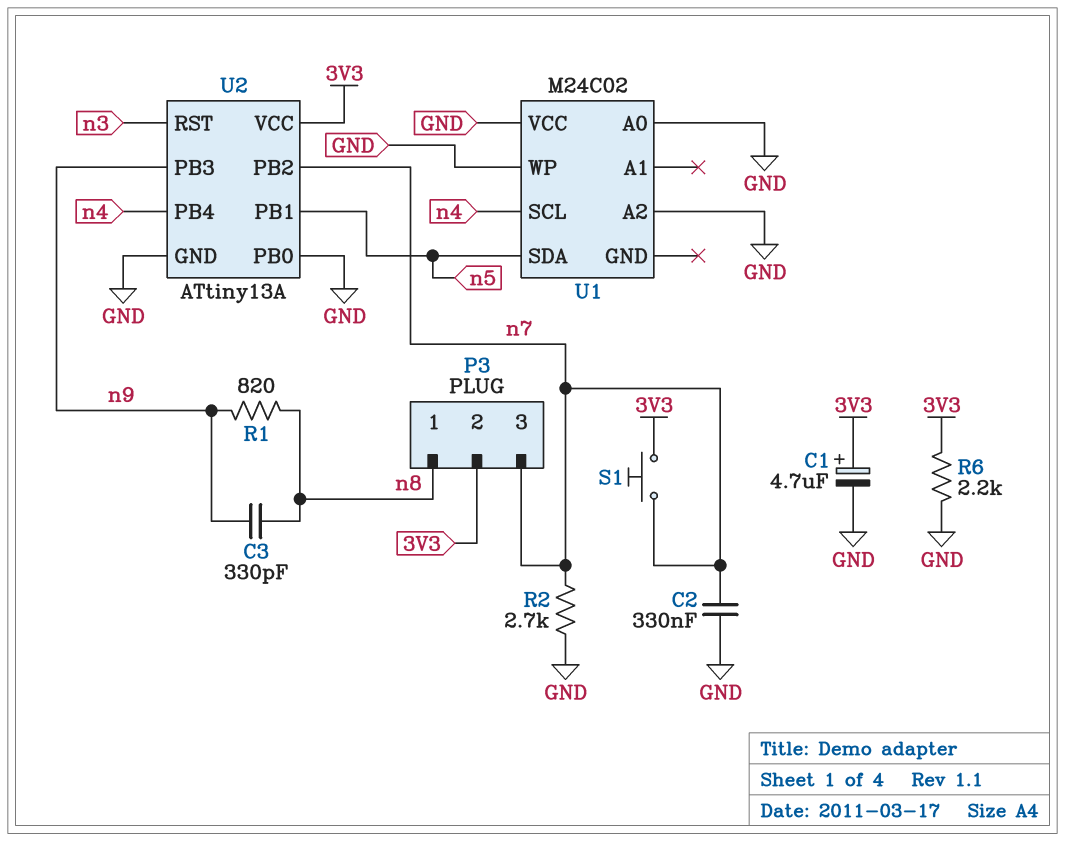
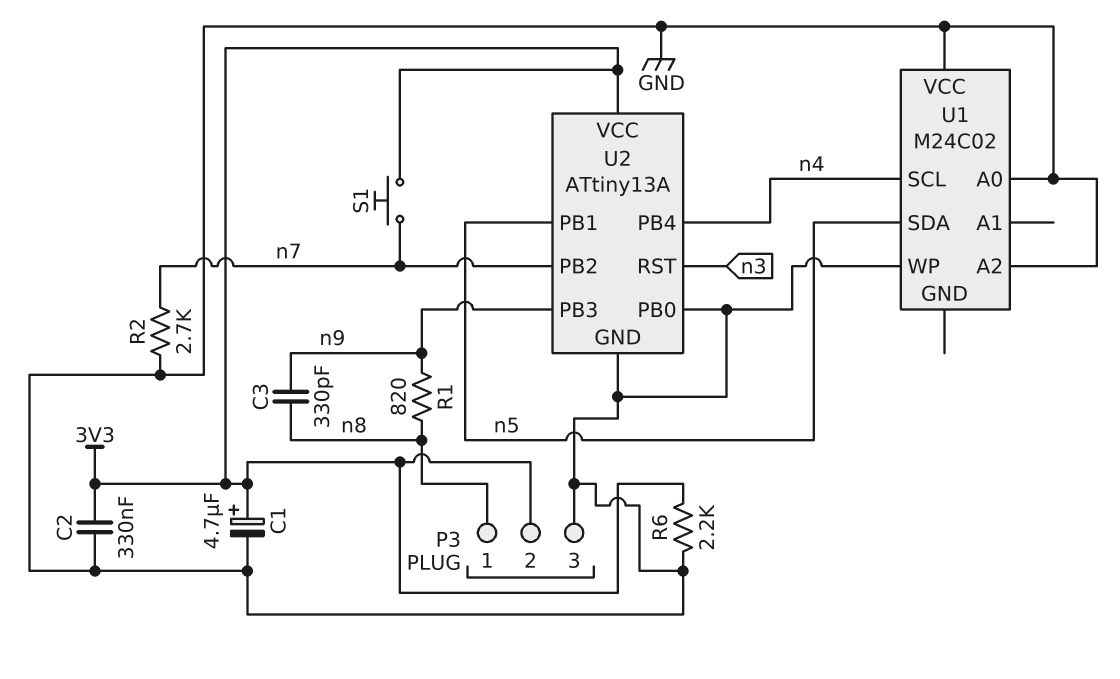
C2: 330nF (GND, n7) -> 330nF (3V3, GND)
P3 pin 3: n7 -> GND

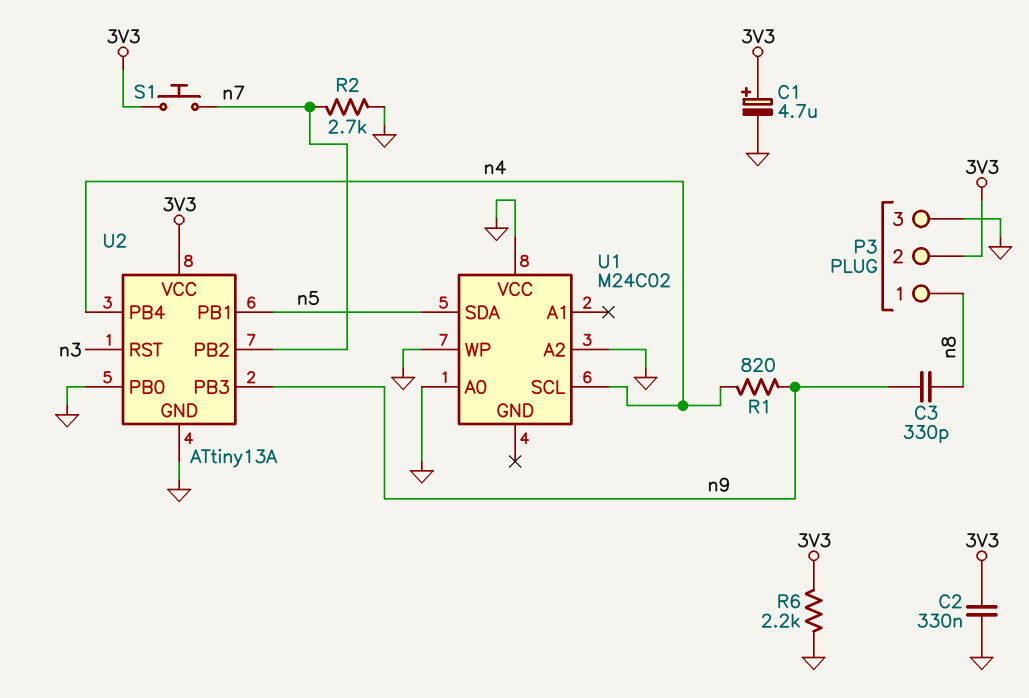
R1: 820 (n8, n9) -> 820 (n4, n9)

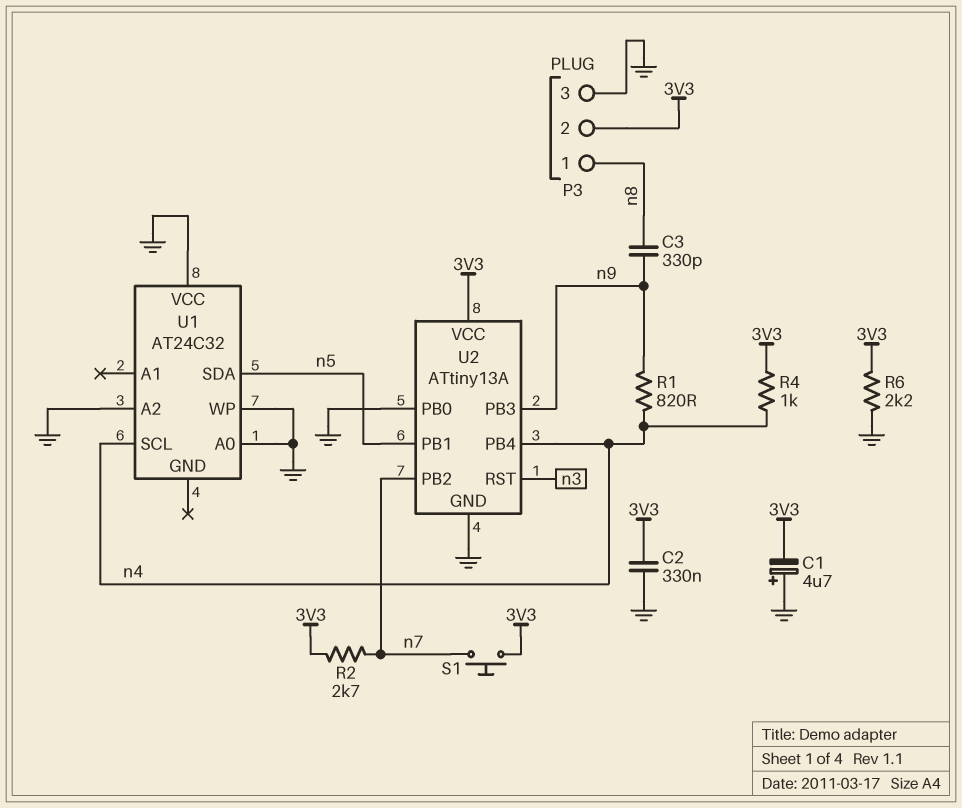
C1: 4.7uF (plus 3V3, minus GND) -> 4.7uF (plus GND, minus 3V3)
R2: 2.7k (GND, n7) -> 2.7k (3V3, n7)
R4: none -> 1k (3V3, n4)
U1: M24C02 -> AT24C32

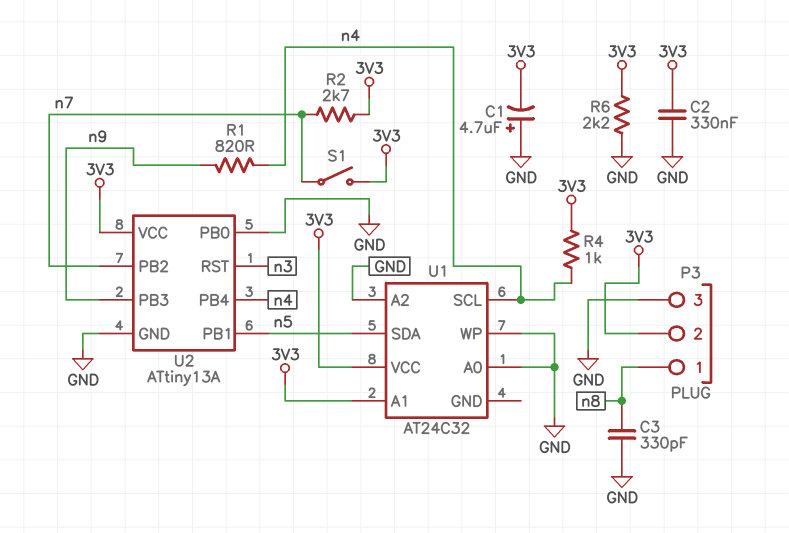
C3: 330pF (n8, n9) -> 330pF (GND, n8)
S1: button (3V3, n7) -> switch (3V3, n7)
U1 pin A1: none -> 3V3
U1 pin VCC: GND -> 3V3

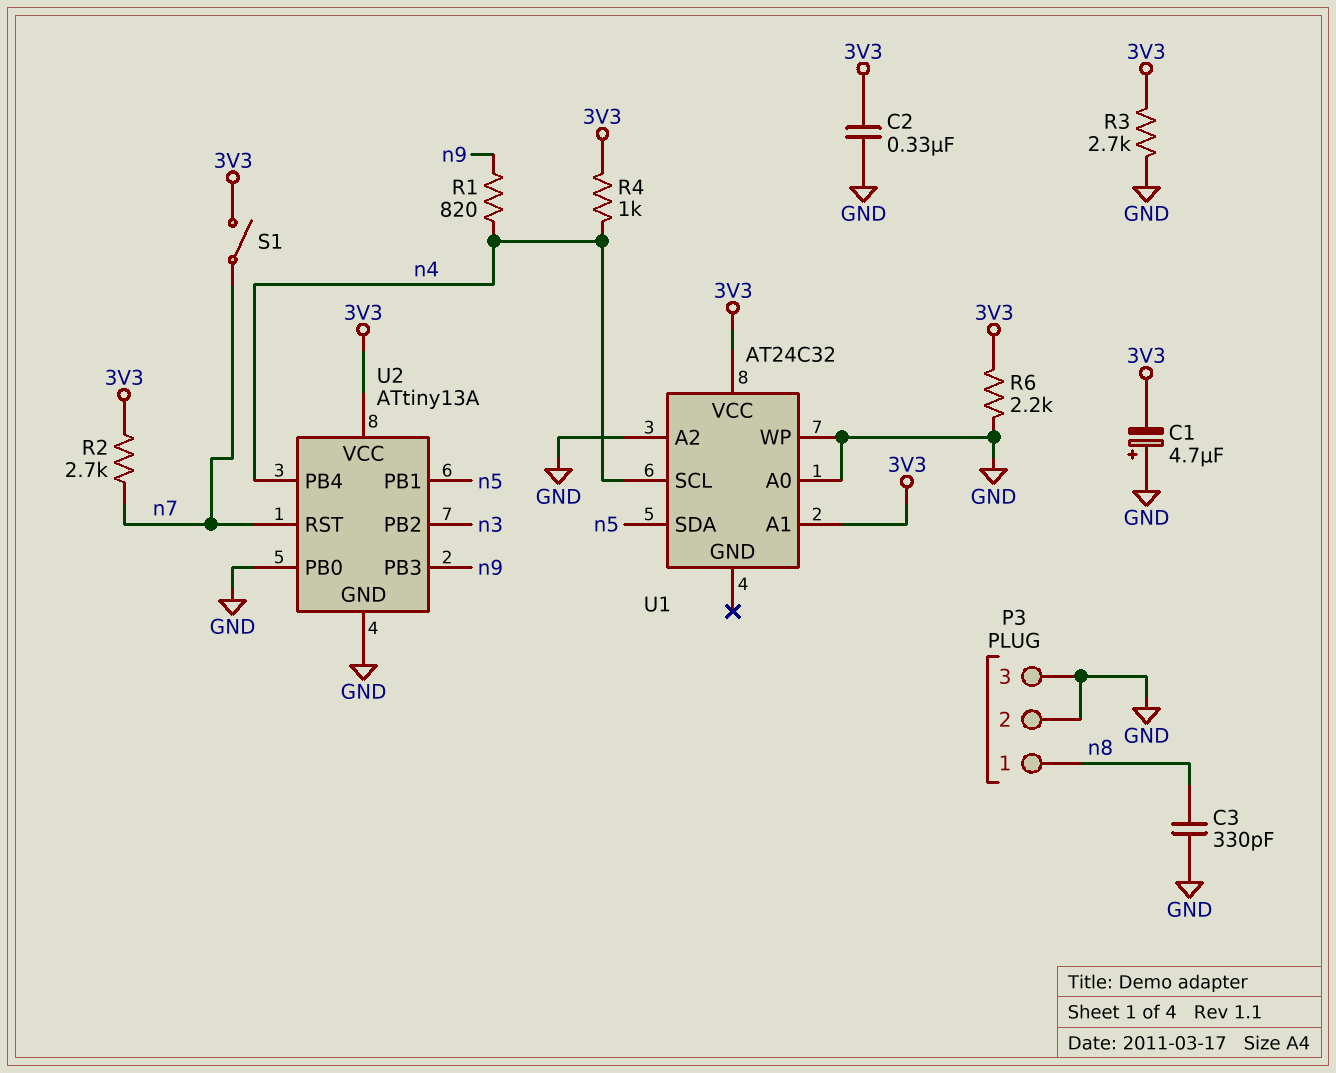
P3 pin 2: 3V3 -> GND
R3: none -> 2.7k (3V3, GND)
U2 pin PB2: n7 -> n3
U2 pin RST: n3 -> n7

